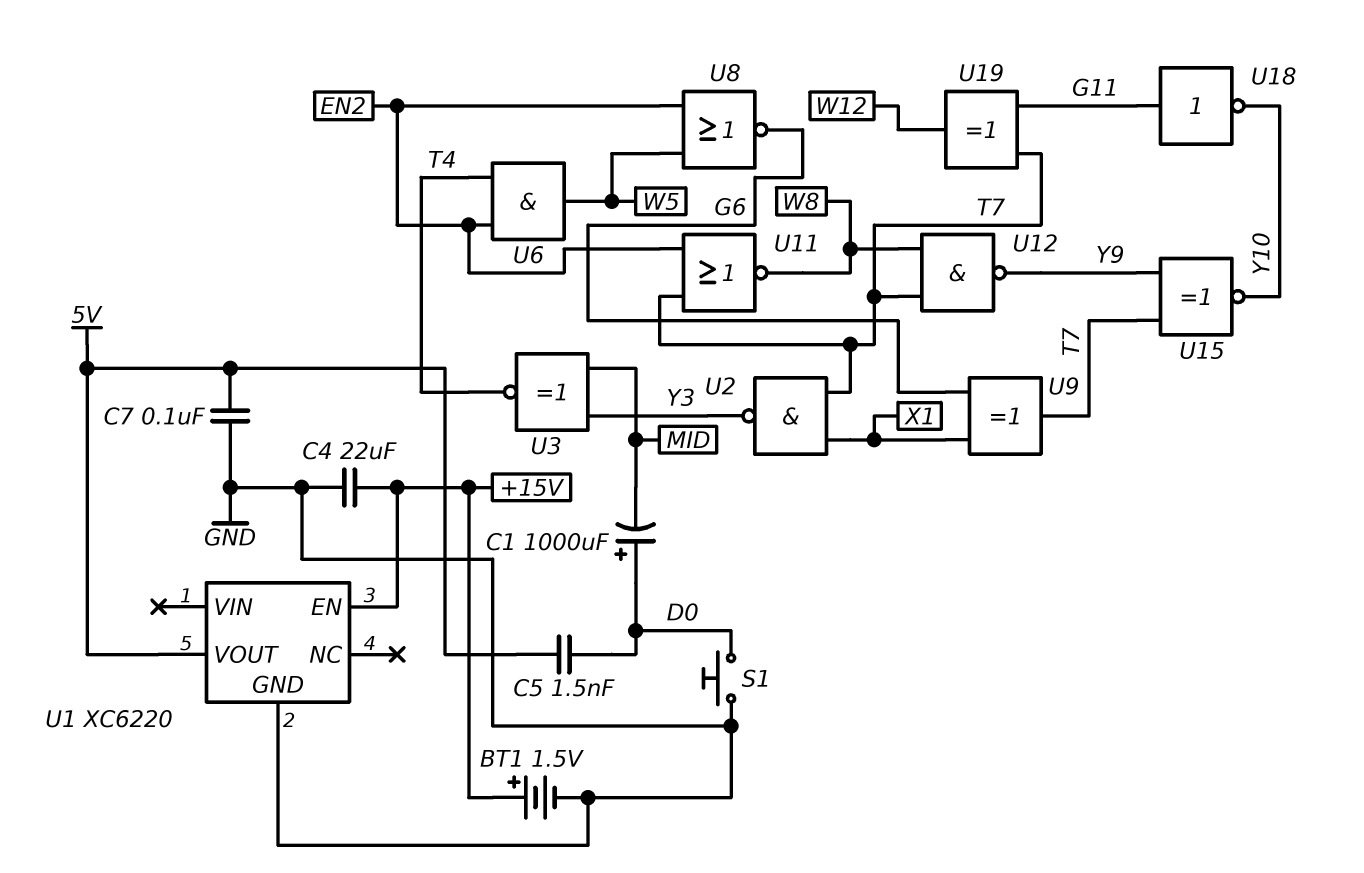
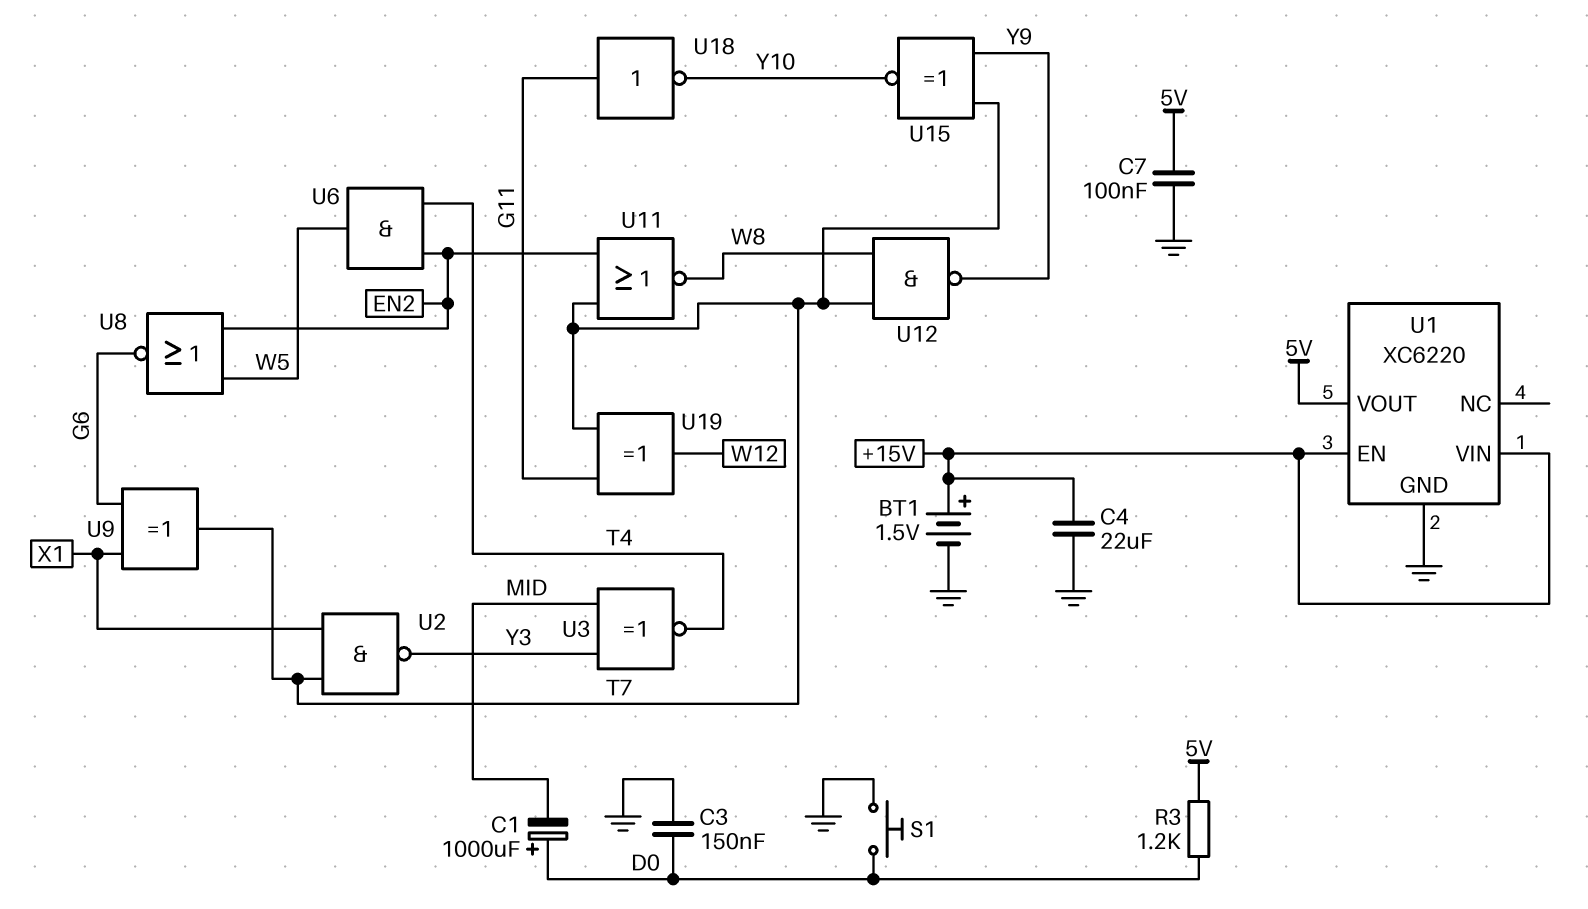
C3: none -> 150nF (D0, GND)
C5: 1.5nF (5V, D0) -> none
R3: none -> 1.2k (5V, D0)
U1 pin VIN: none -> +15V

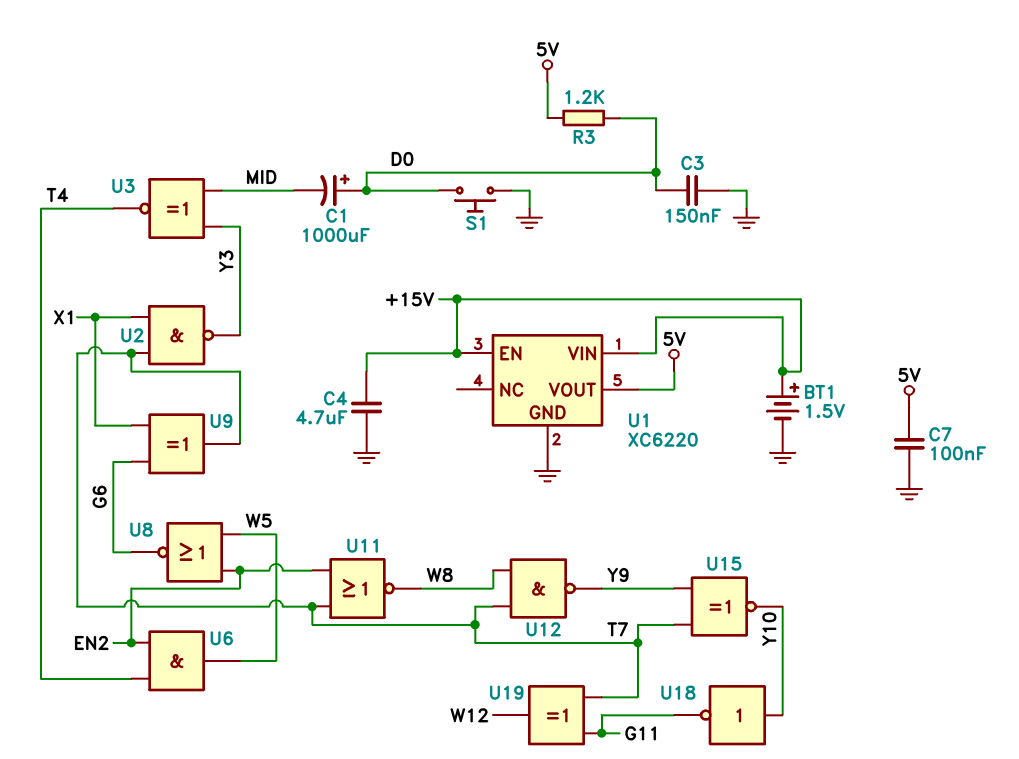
C4: 22uF (+15V, GND) -> 4.7uF (+15V, GND)
U18: NOT (in G11, out Y10) -> NOT (in Y10, out G11)

